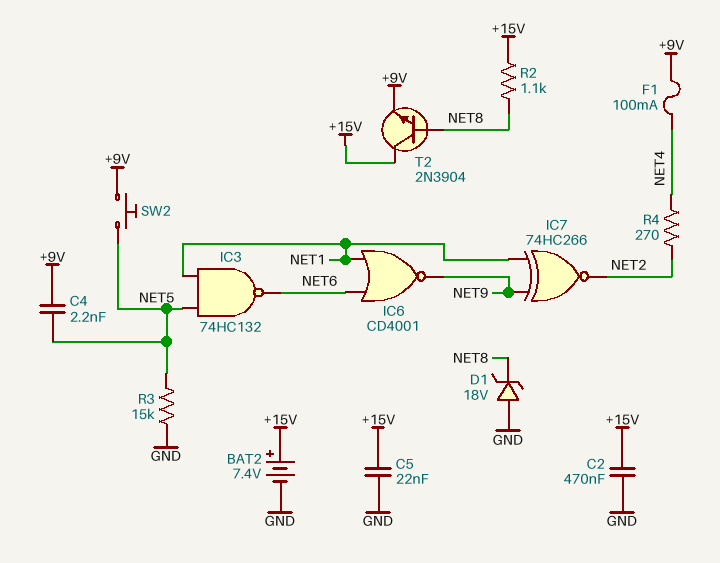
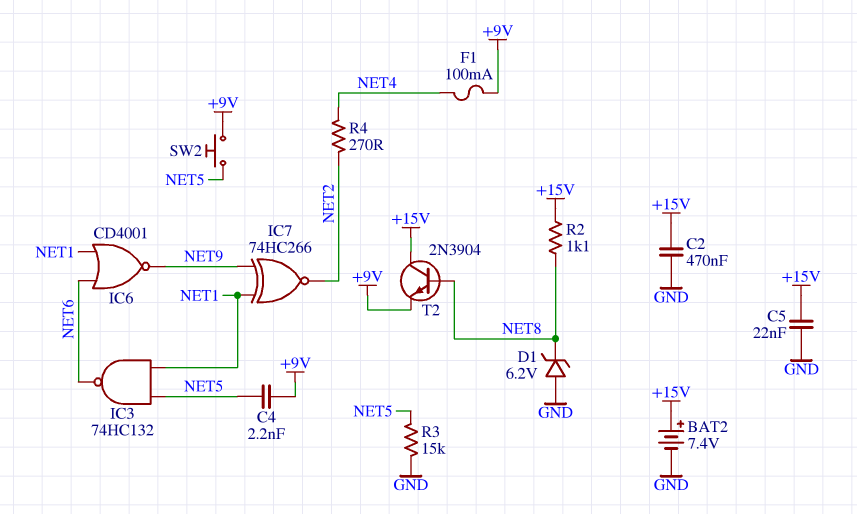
D1: zener 18V (A GND, K NET8) -> zener 6.2V (A GND, K NET8)

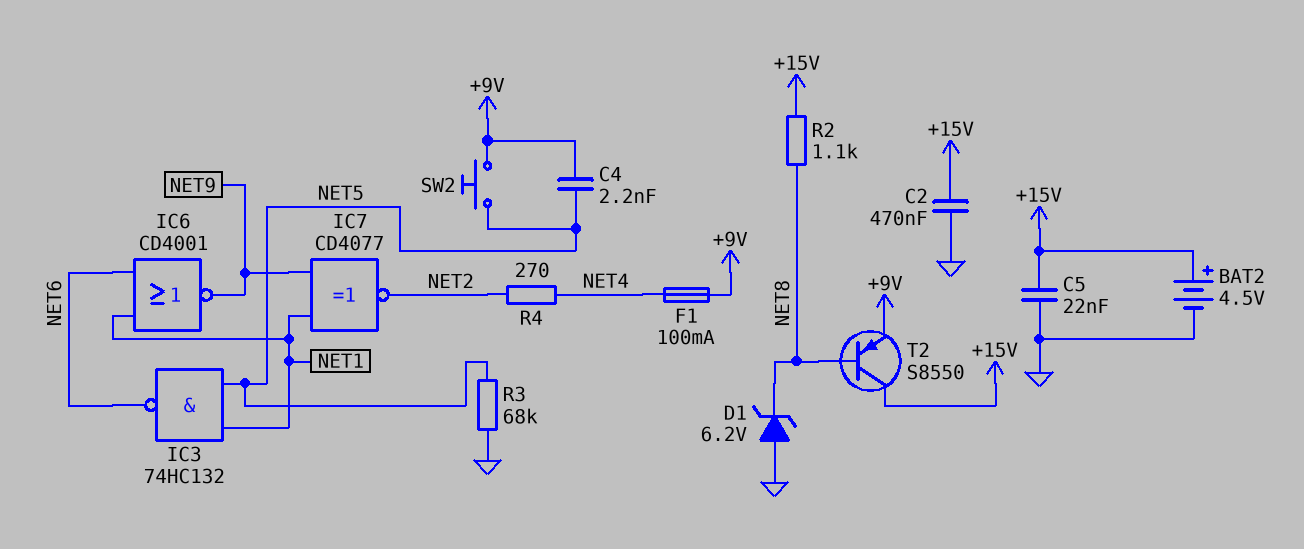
BAT2: 7.4V (plus +15V, minus GND) -> 4.5V (plus +15V, minus GND)
IC7: XNOR 74HC266 (in NET1, in NET9, out NET2) -> XNOR CD4077 (in NET1, in NET9, out NET2)
R3: 15k (GND, NET5) -> 68k (GND, NET5)
T2: NPN 2N3904 (B NET8, C +15V, E +9V) -> PNP S8550 (B NET8, C +15V, E +9V)

